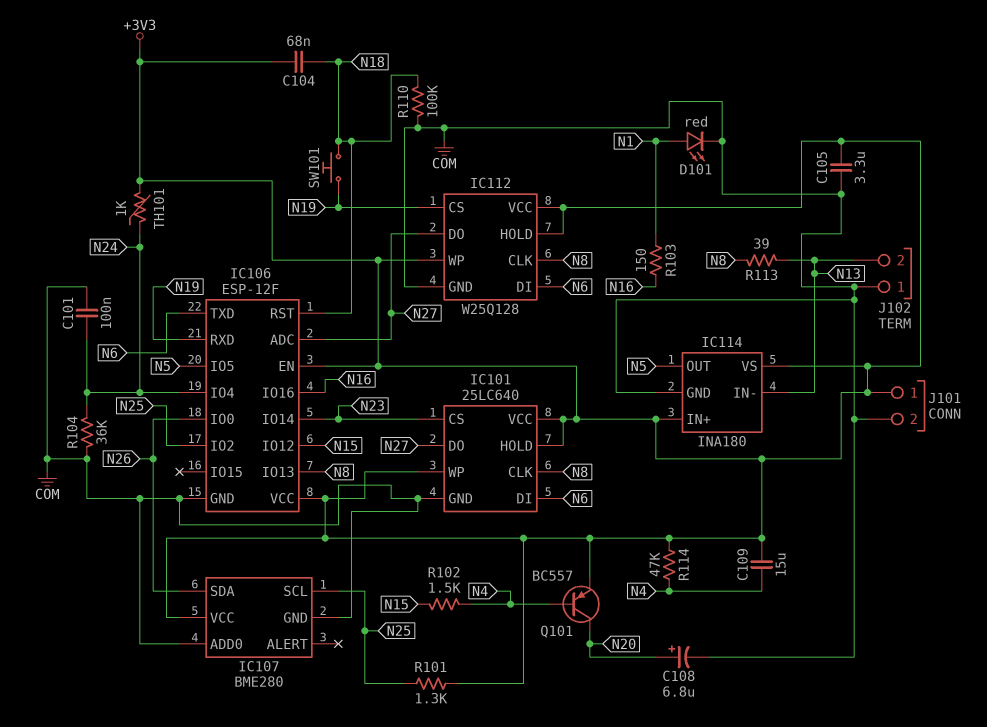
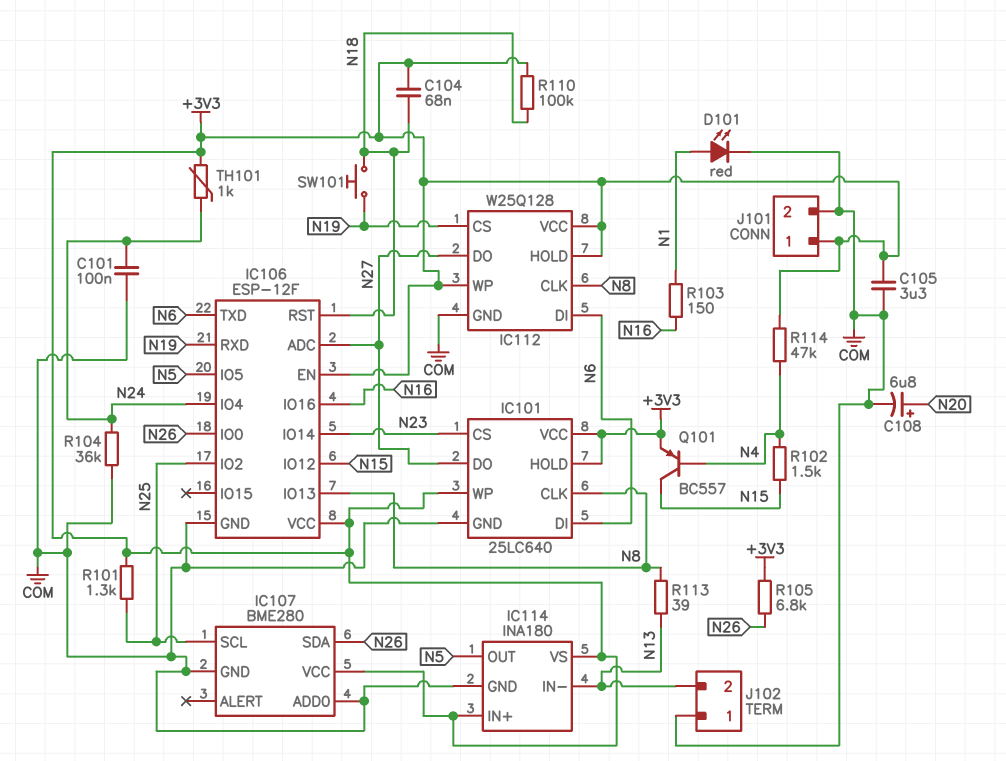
C109: 15uF (+3V3, N4) -> none
Q101: PNP BC557 (B N4, C N20, E +3V3) -> PNP BC557 (B N4, C N15, E +3V3)
R105: none -> 6.8k (+3V3, N26)
R110: 100k (COM, N18) -> 100k (+3V3, N18)

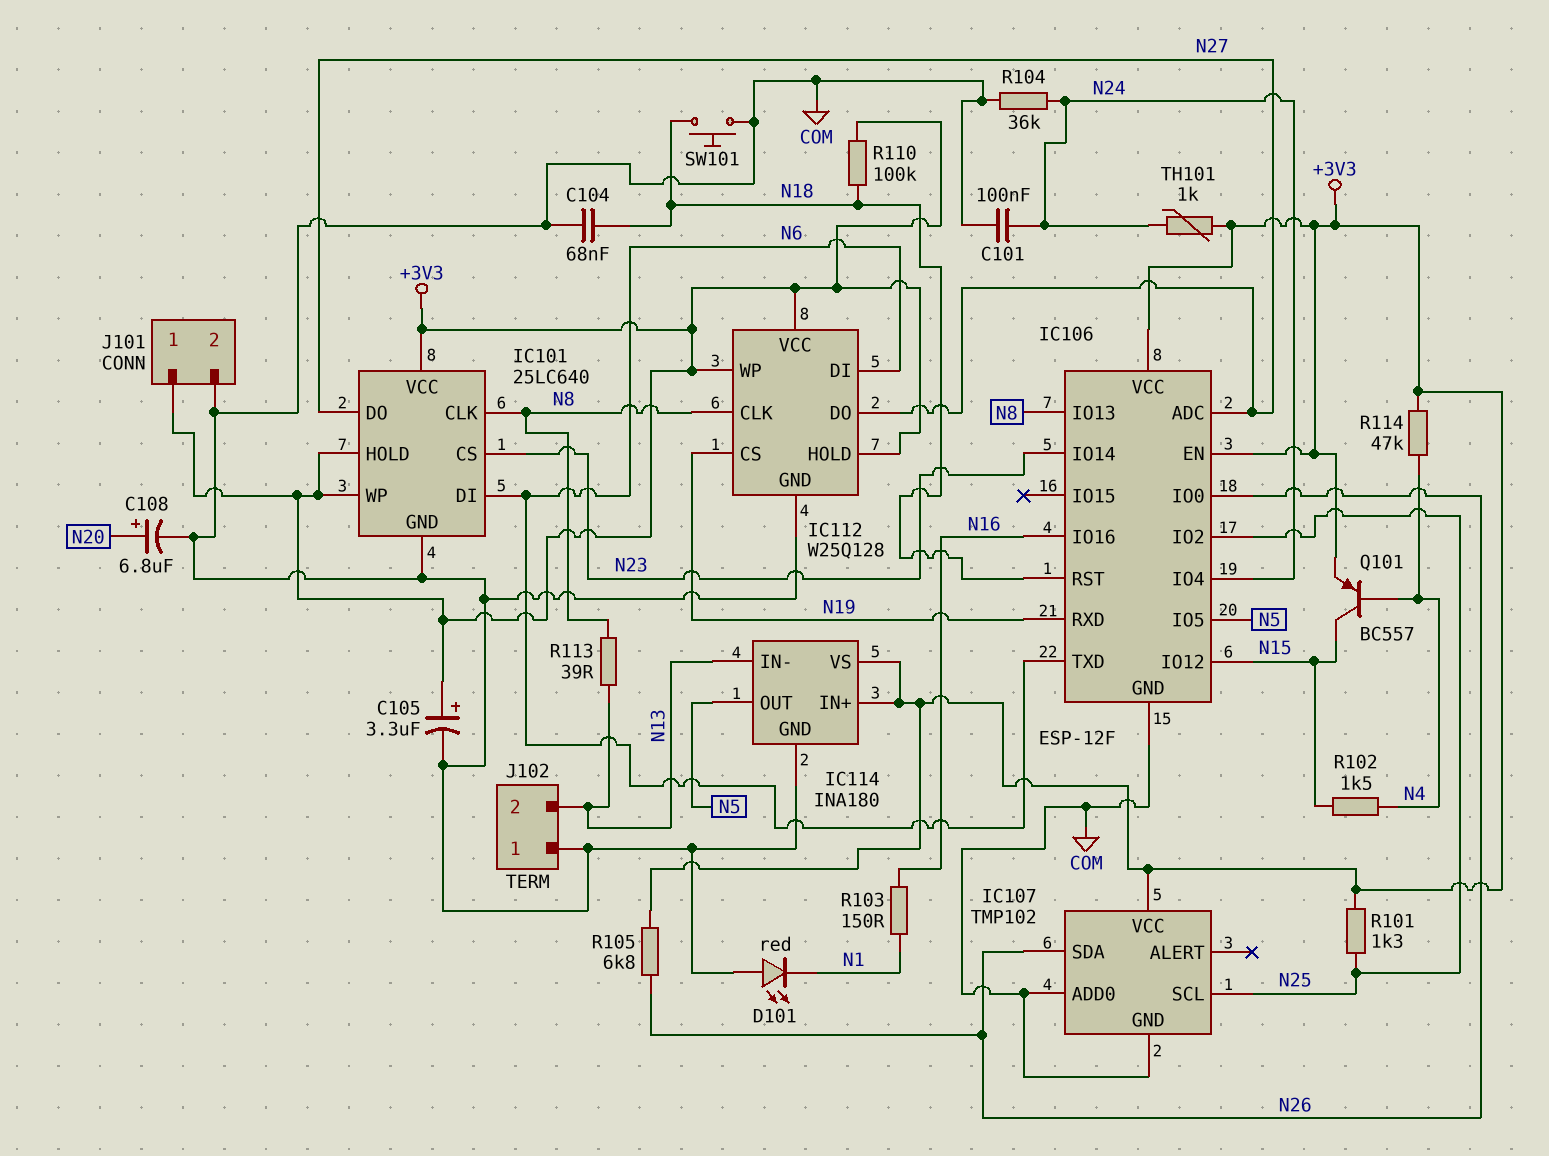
C104: 68nF (+3V3, N18) -> 68nF (COM, N18)
C105: 3.3uF (+3V3, COM) -> 3.3uF (plus +3V3, minus COM)
D101: LED red (A N1, K COM) -> LED red (A COM, K N1)
IC107: BME280 -> TMP102
SW101: button (N18, N19) -> button (COM, N18)

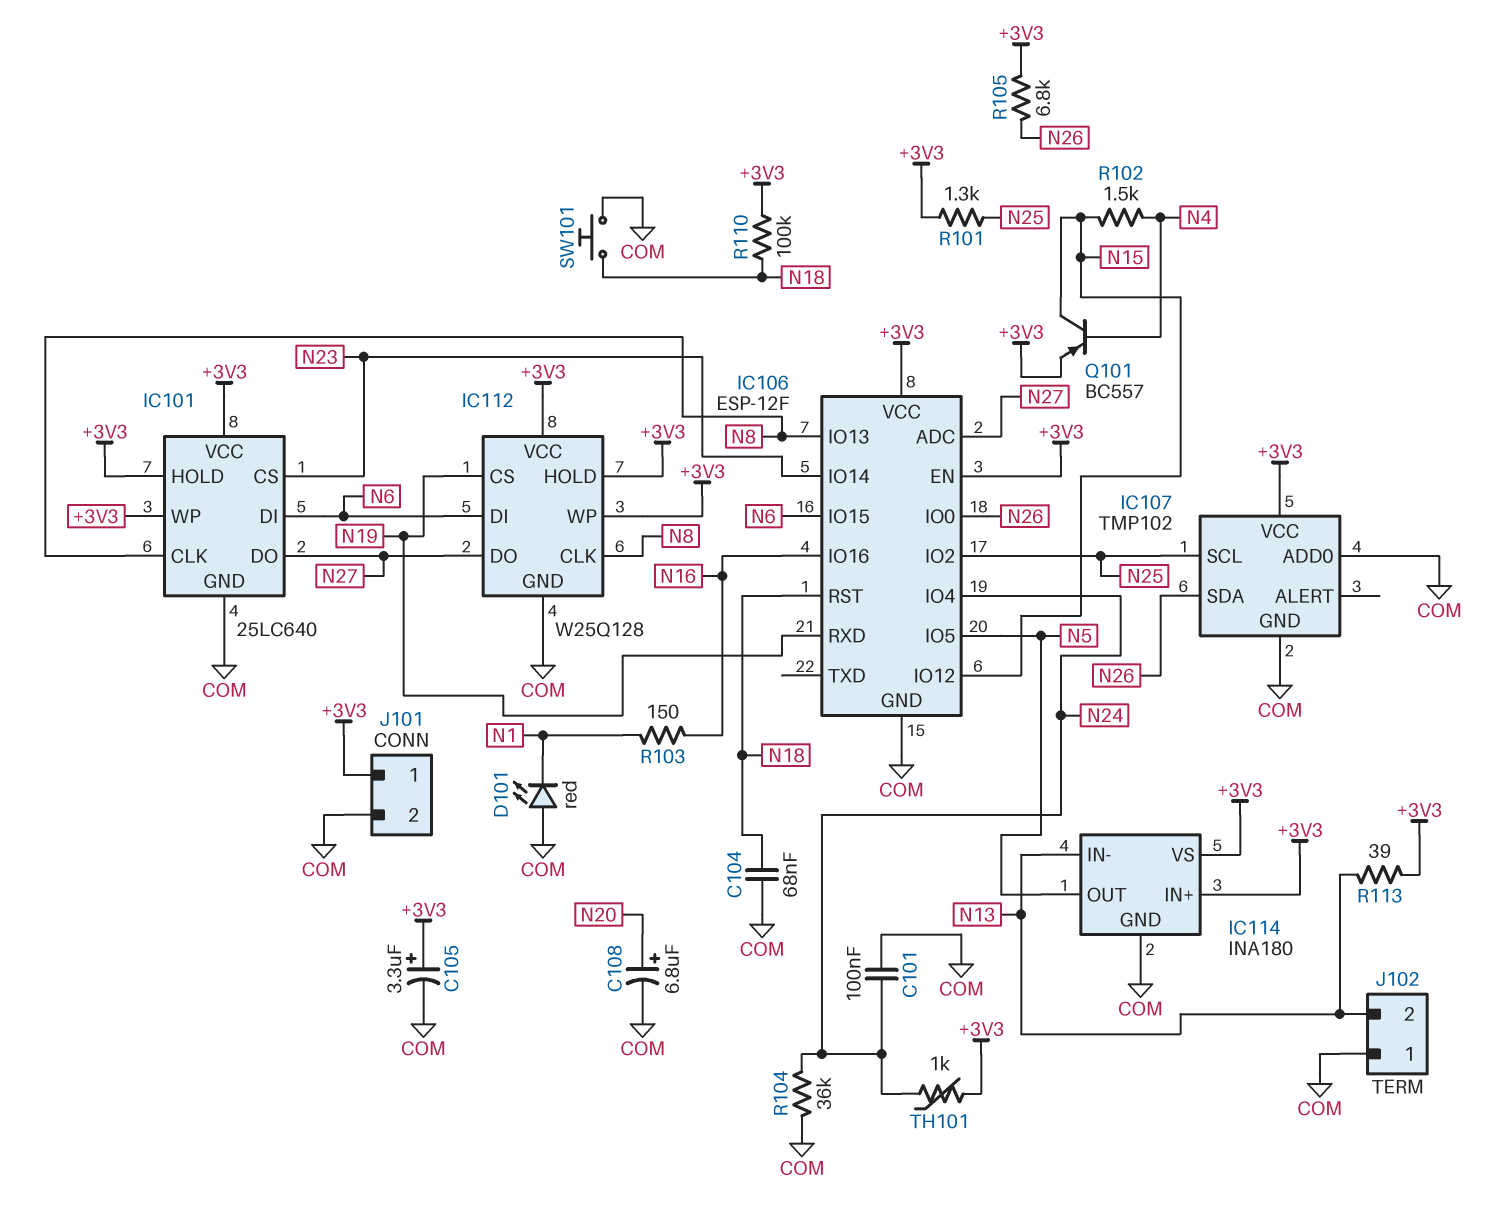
IC106 pin IO15: none -> N6
IC106 pin TXD: N6 -> none
R113: 39 (N8, N13) -> 39 (+3V3, N13)
R114: 47k (+3V3, N4) -> none

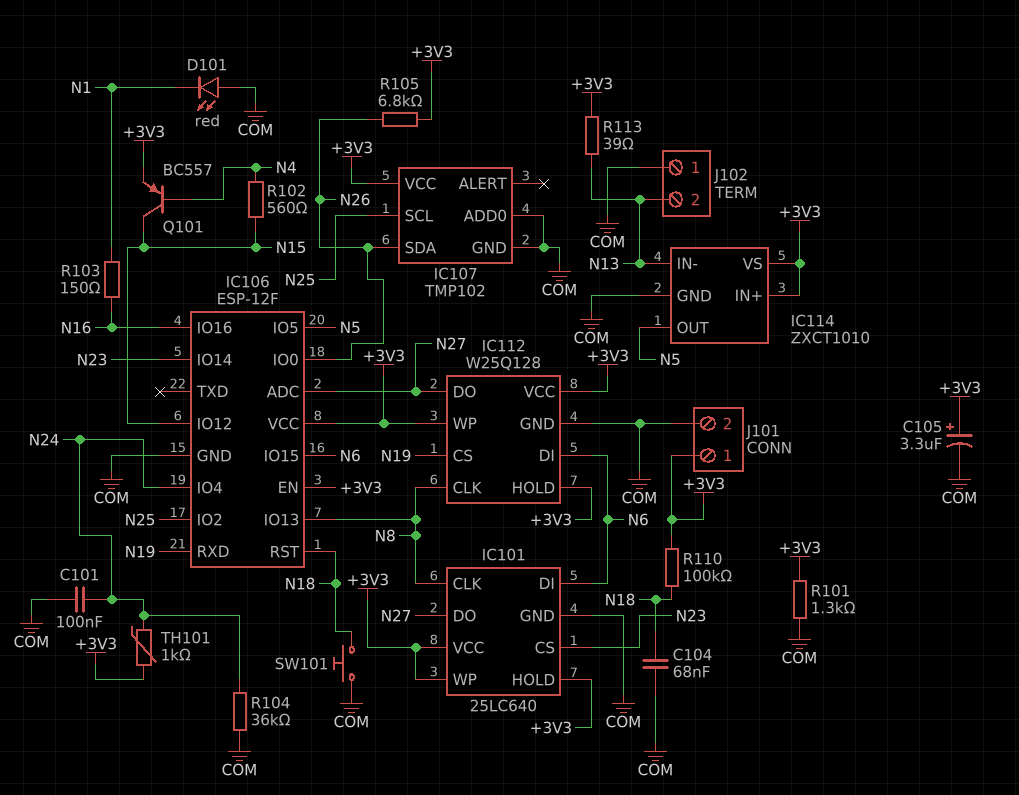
C108: 6.8uF (plus N20, minus COM) -> none
IC114: INA180 -> ZXCT1010
R101: 1.3k (+3V3, N25) -> 1.3k (+3V3, COM)
R102: 1.5k (N4, N15) -> 560 (N4, N15)

